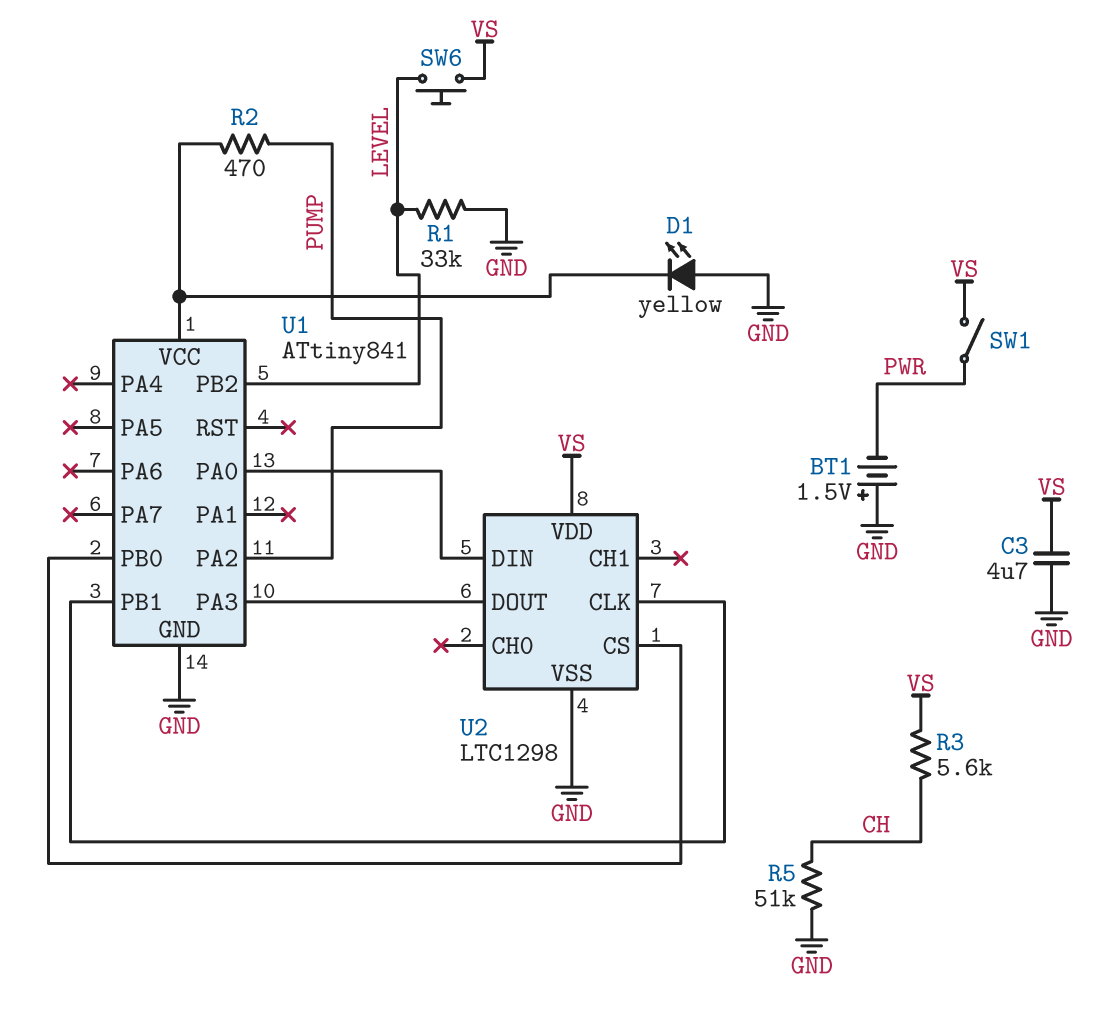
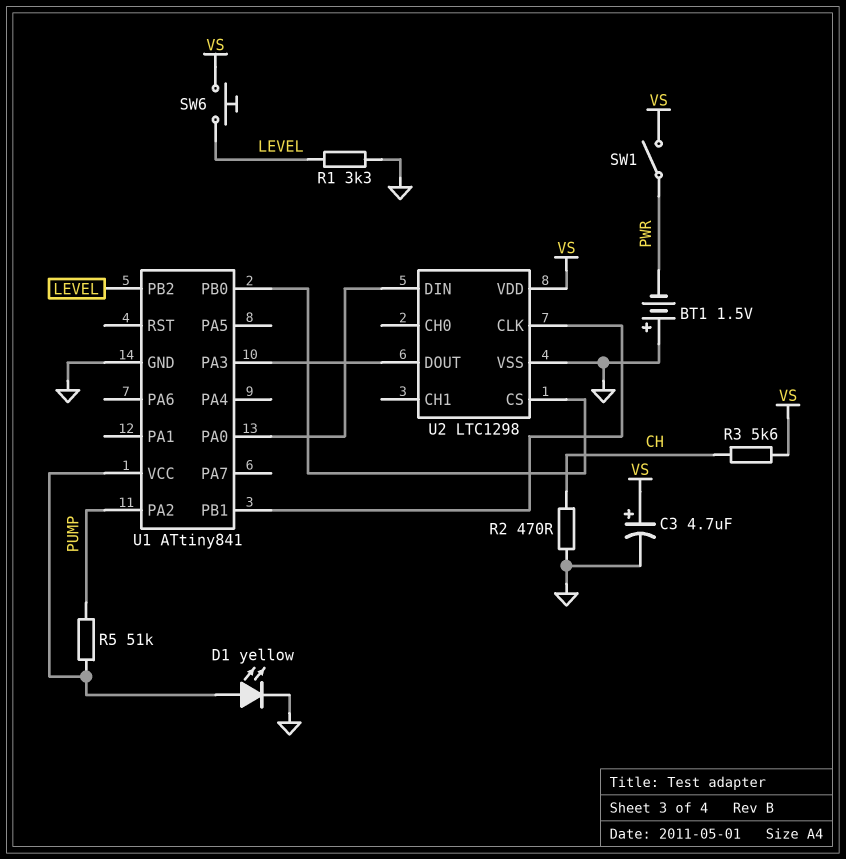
C3: 4.7uF (GND, VS) -> 4.7uF (plus VS, minus GND)
D1: LED yellow (A GND, K U1/VCC) -> LED yellow (A U1/VCC, K GND)
R1: 33k (GND, LEVEL) -> 3.3k (GND, LEVEL)
R2: 470 (PUMP, U1/VCC) -> 470 (CH, GND)
R5: 51k (CH, GND) -> 51k (PUMP, U1/VCC)

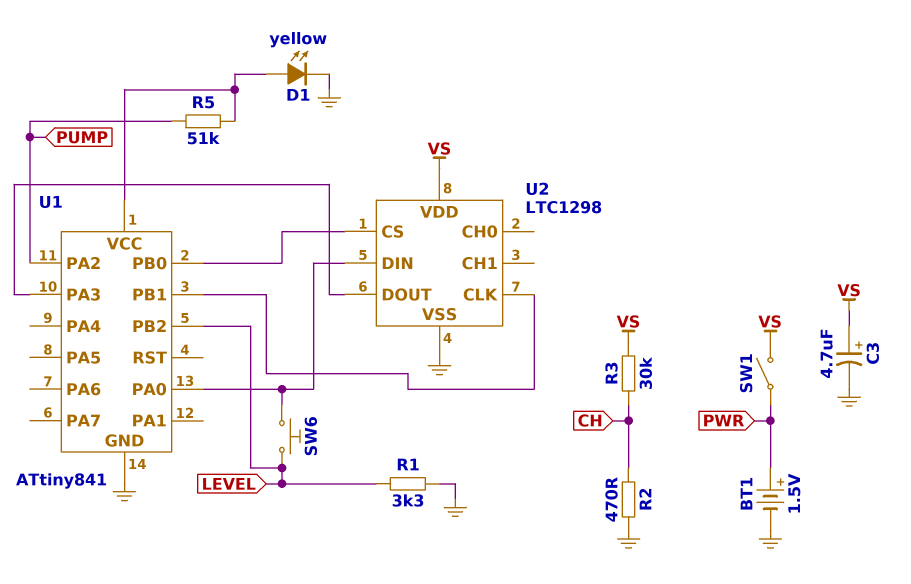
BT1: 1.5V (plus GND, minus PWR) -> 1.5V (plus PWR, minus GND)
R3: 5.6k (CH, VS) -> 30k (CH, VS)
SW6: button (LEVEL, VS) -> button (LEVEL, U1/PA0)

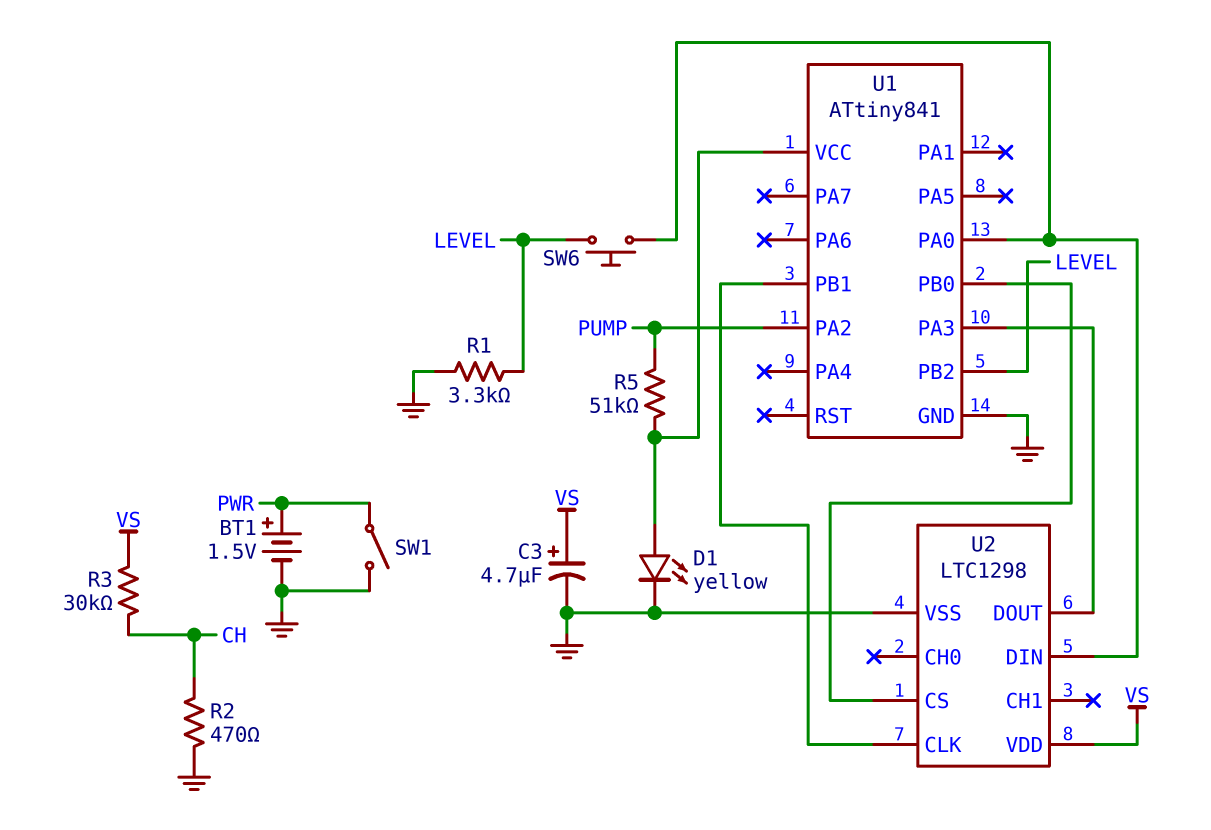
SW1: switch (PWR, VS) -> switch (GND, PWR)

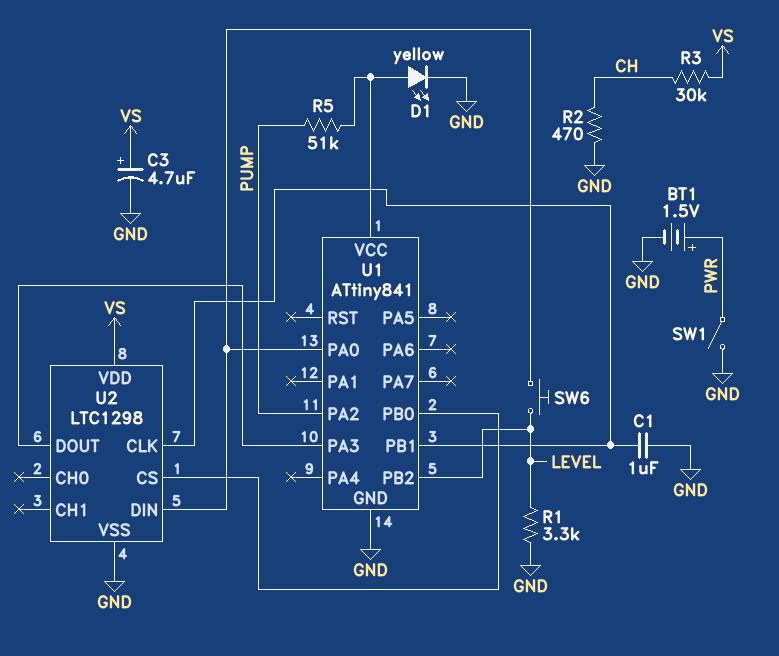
C1: none -> 1uF (GND, U1/PB1)

